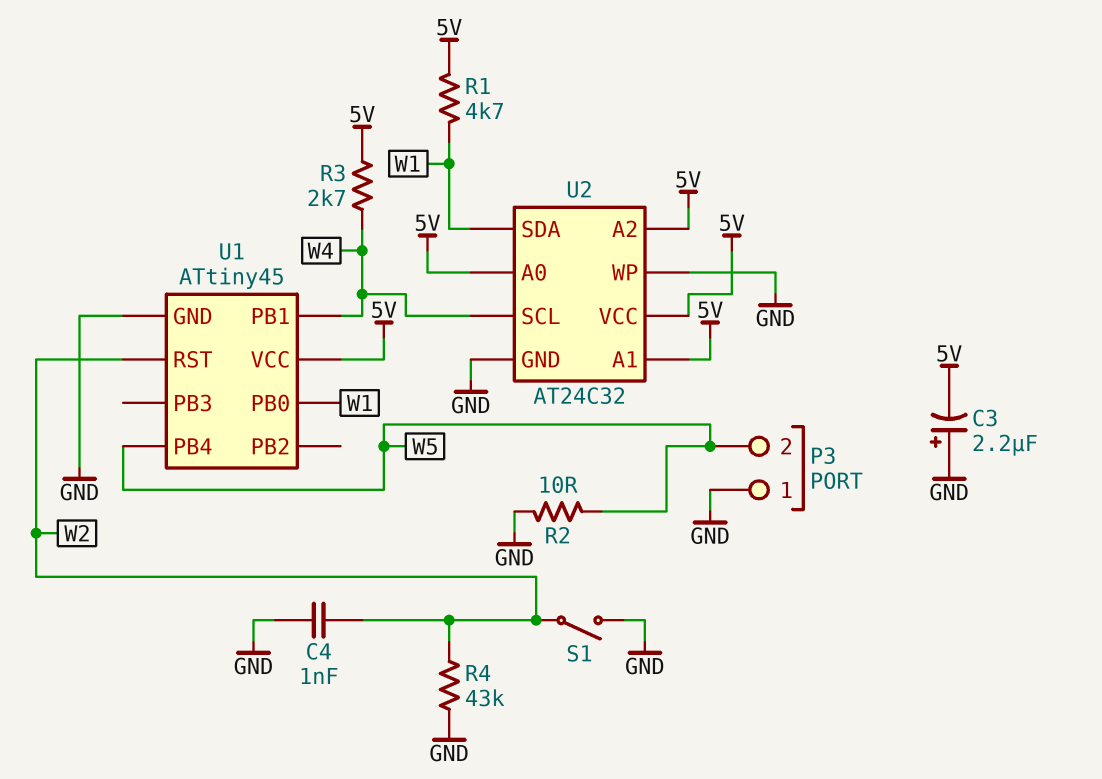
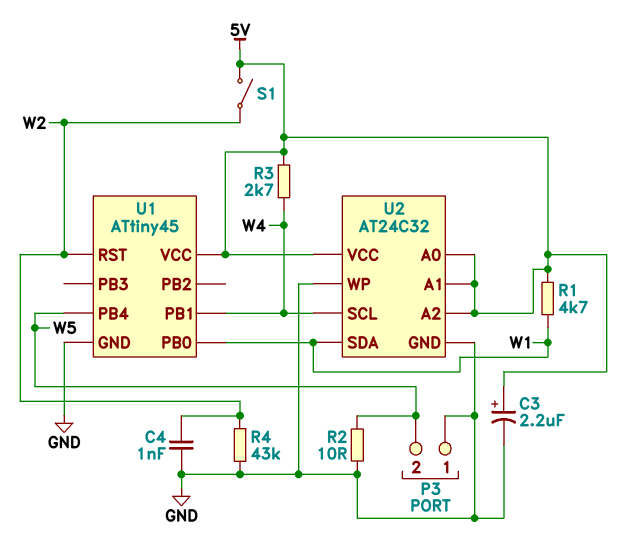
C3: 2.2uF (plus GND, minus 5V) -> 2.2uF (plus 5V, minus GND)
S1: switch (GND, W2) -> switch (5V, W2)

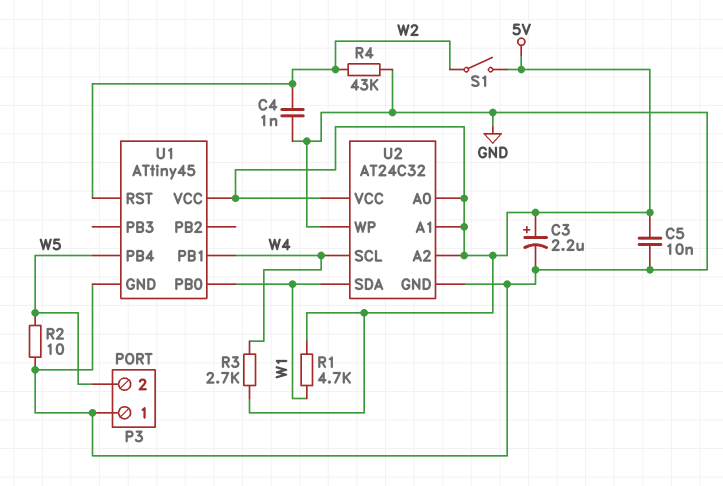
C5: none -> 10nF (5V, GND)

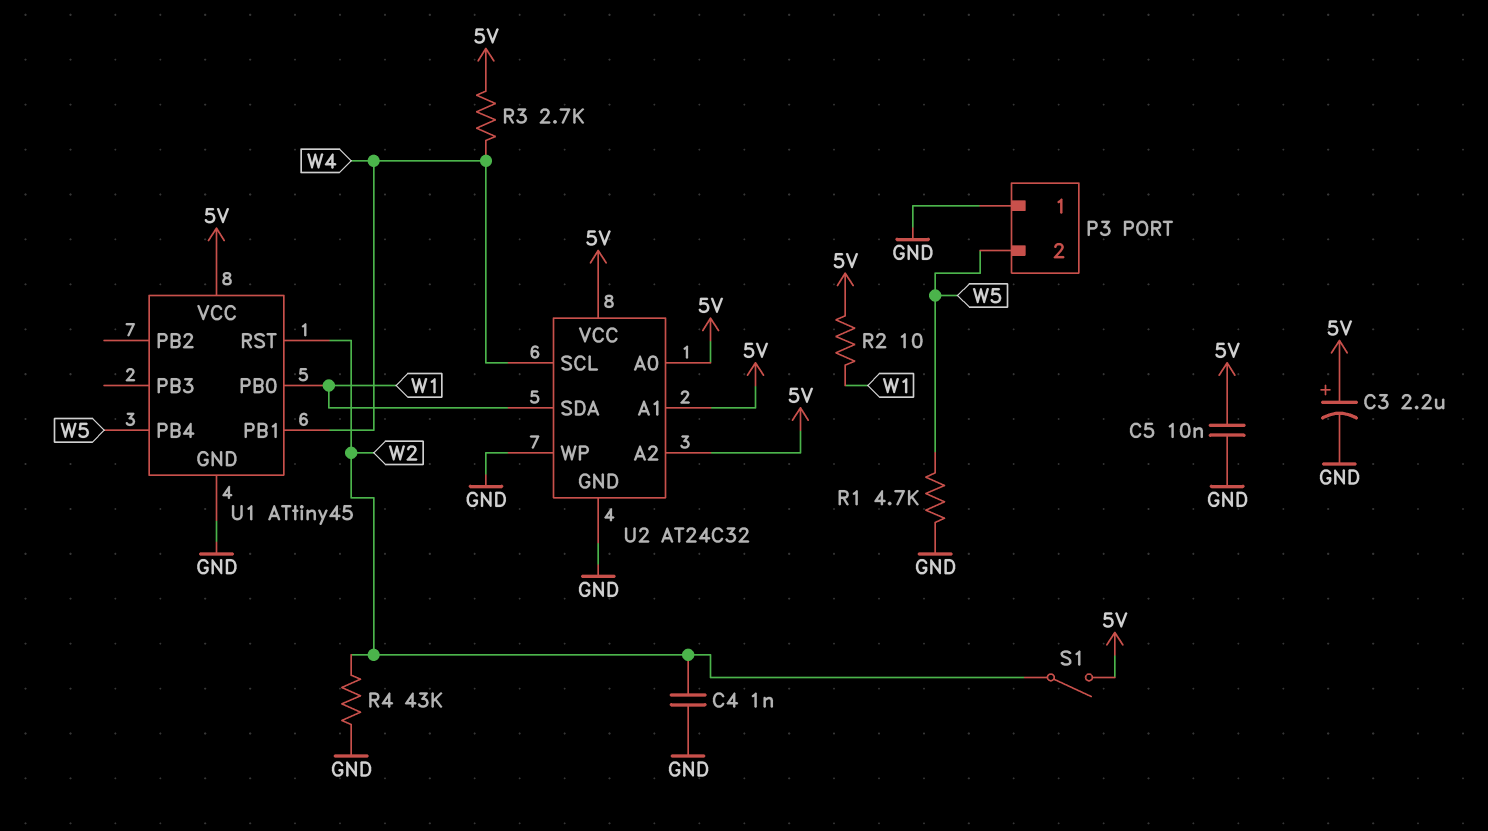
R1: 4.7k (5V, W1) -> 4.7k (GND, W5)
R2: 10 (GND, W5) -> 10 (5V, W1)

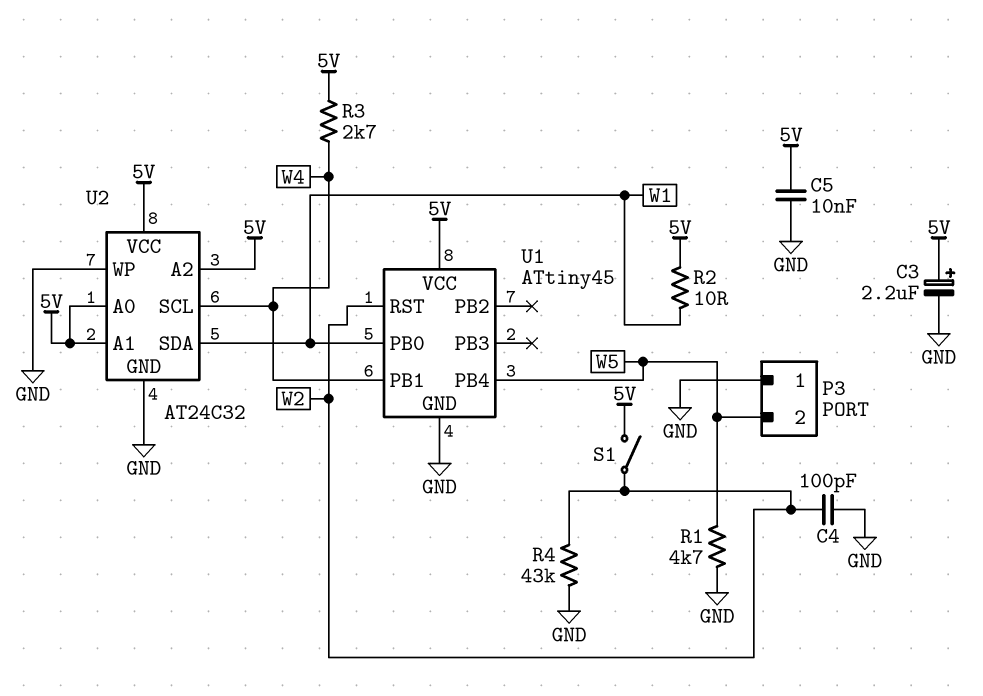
C4: 1nF (GND, W2) -> 100pF (GND, W2)

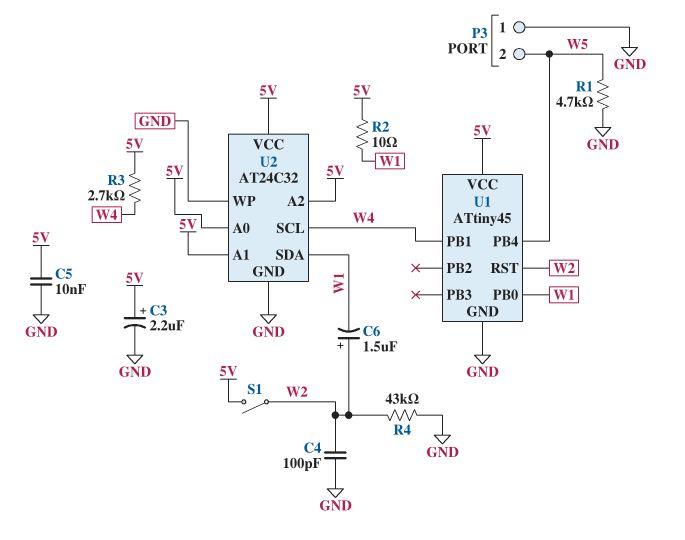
C6: none -> 1.5uF (plus W2, minus W1)

